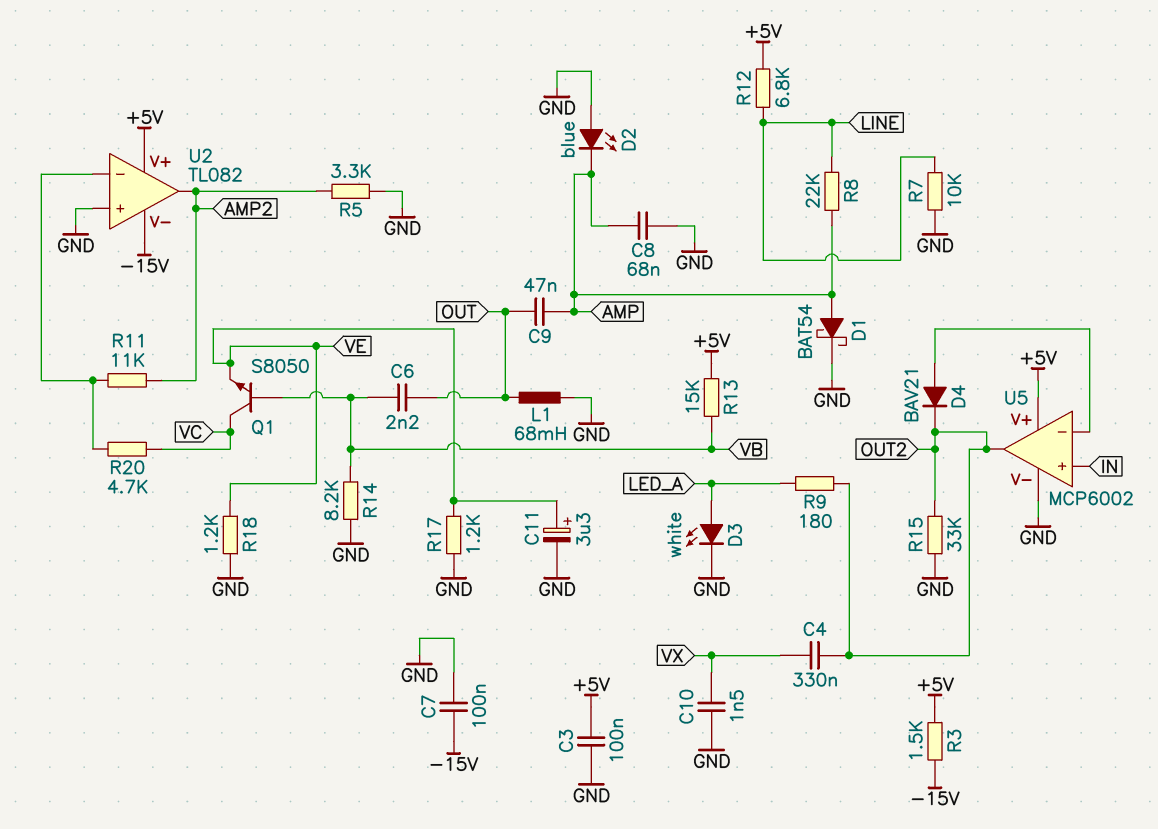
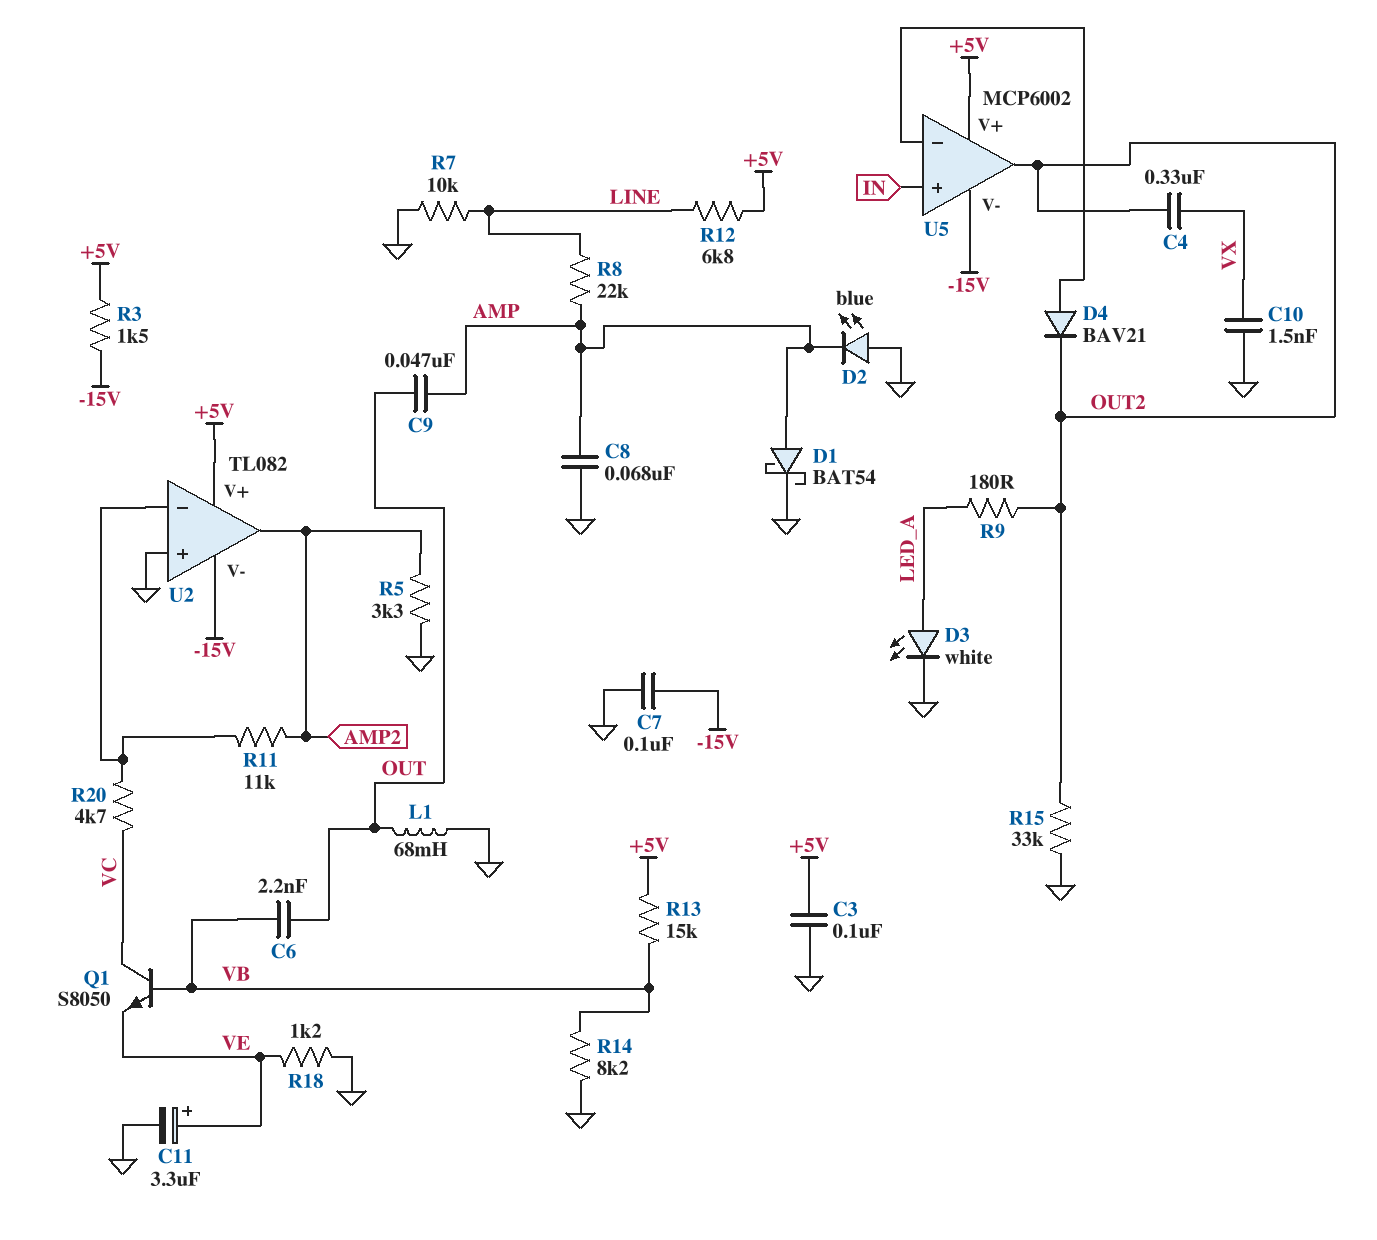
R17: 1.2k (GND, VE) -> none
U5 pin V-: GND -> -15V

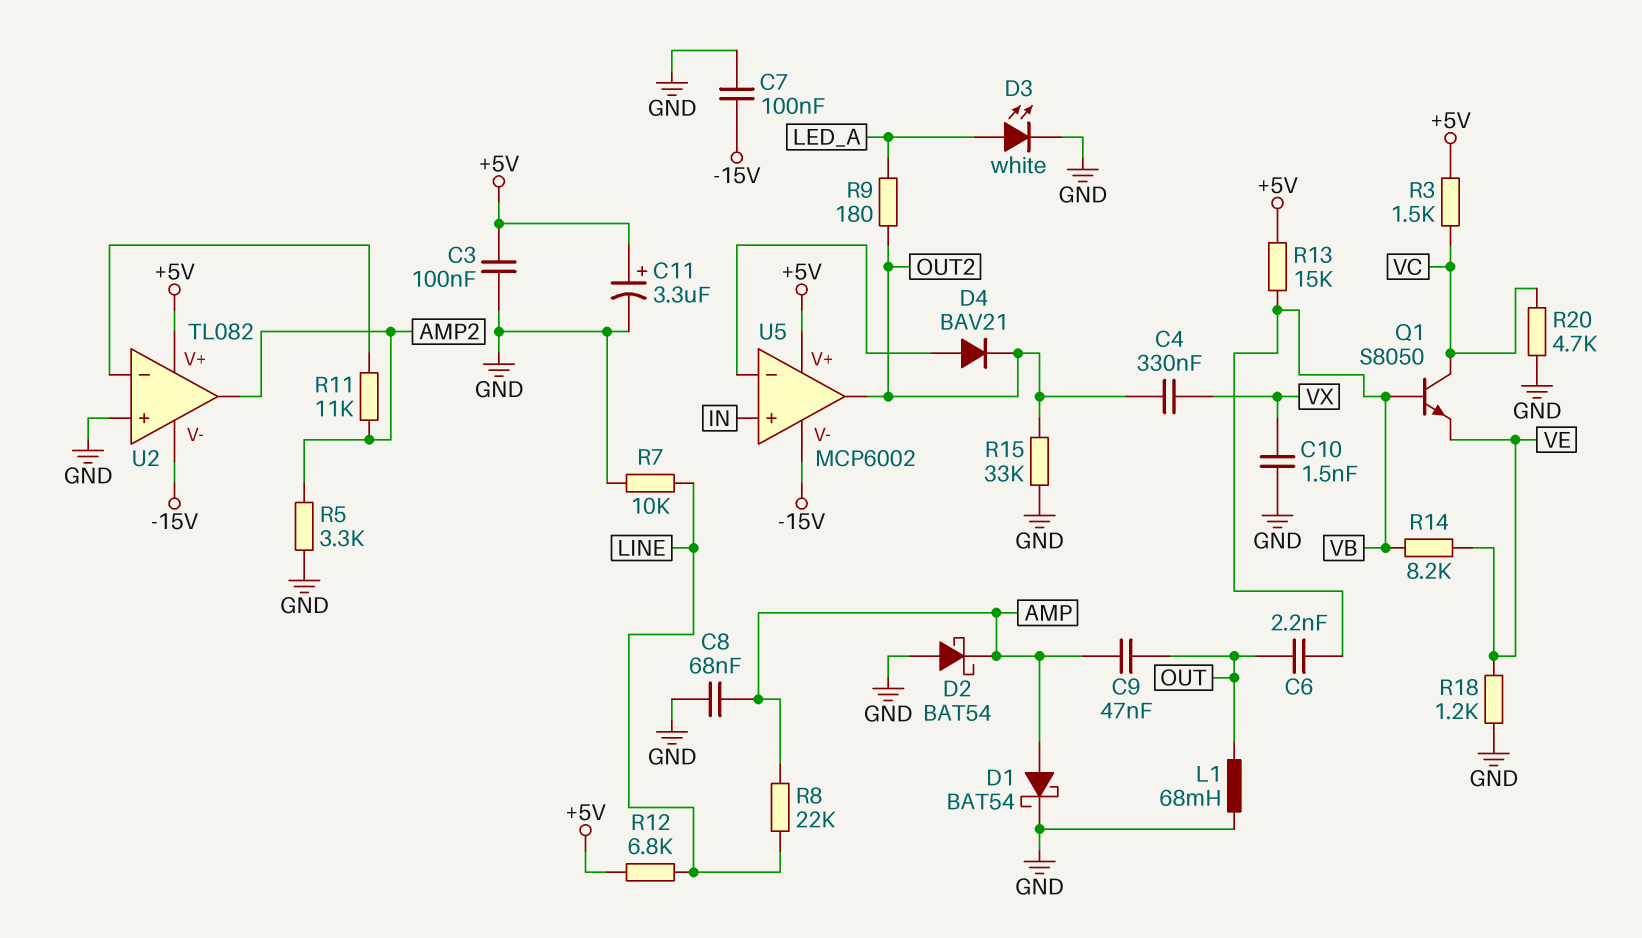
C11: 3.3uF (plus VE, minus GND) -> 3.3uF (plus +5V, minus GND)
D2: LED blue (A GND, K AMP) -> schottky BAT54 (A GND, K AMP)
R3: 1.5k (+5V, -15V) -> 1.5k (+5V, VC)
R14: 8.2k (GND, VB) -> 8.2k (VB, VE)
R20: 4.7k (U2/in-, VC) -> 4.7k (GND, VC)

